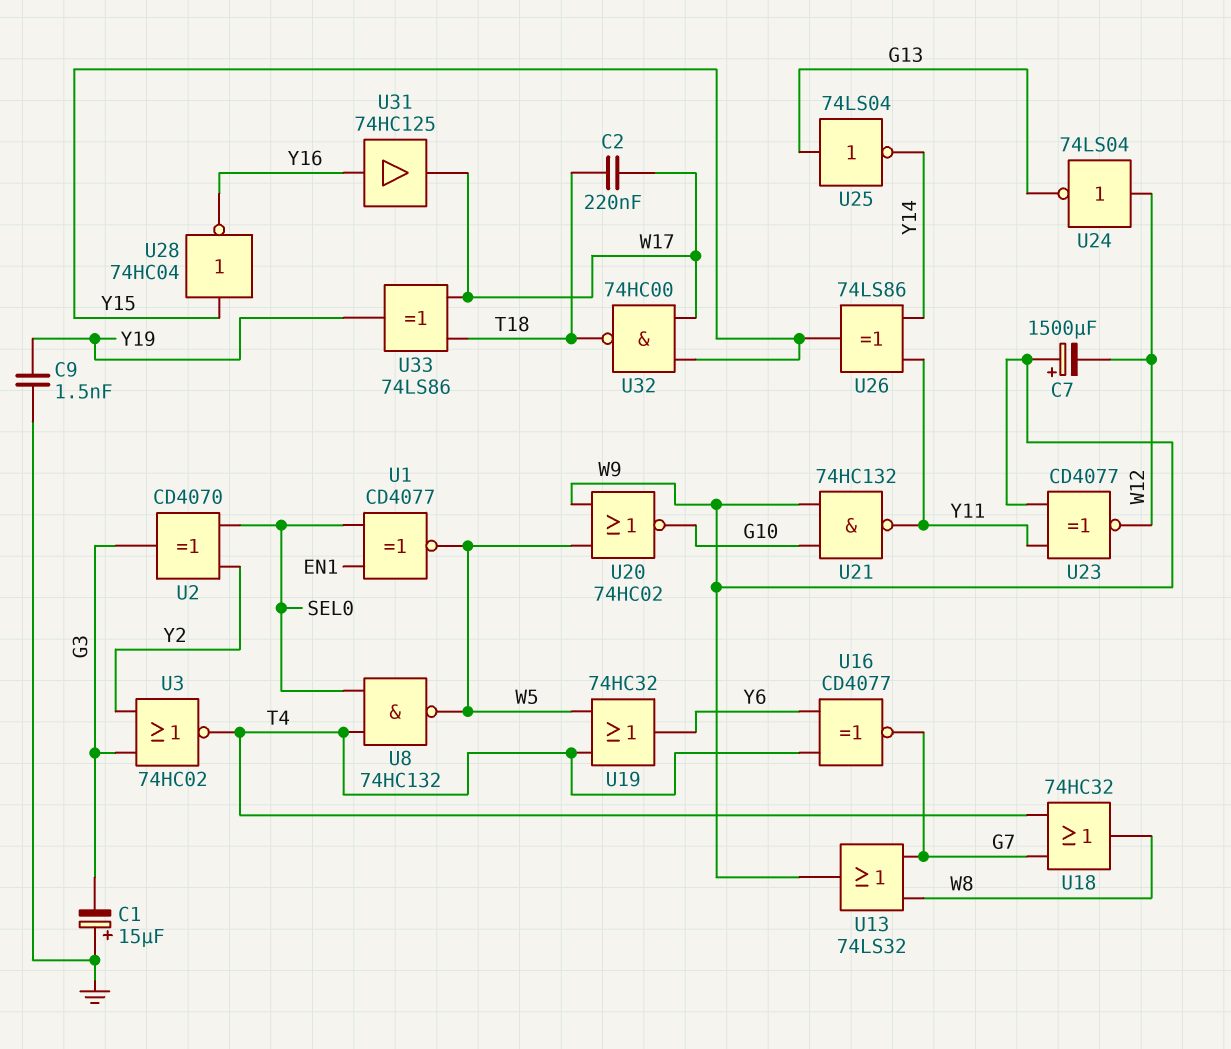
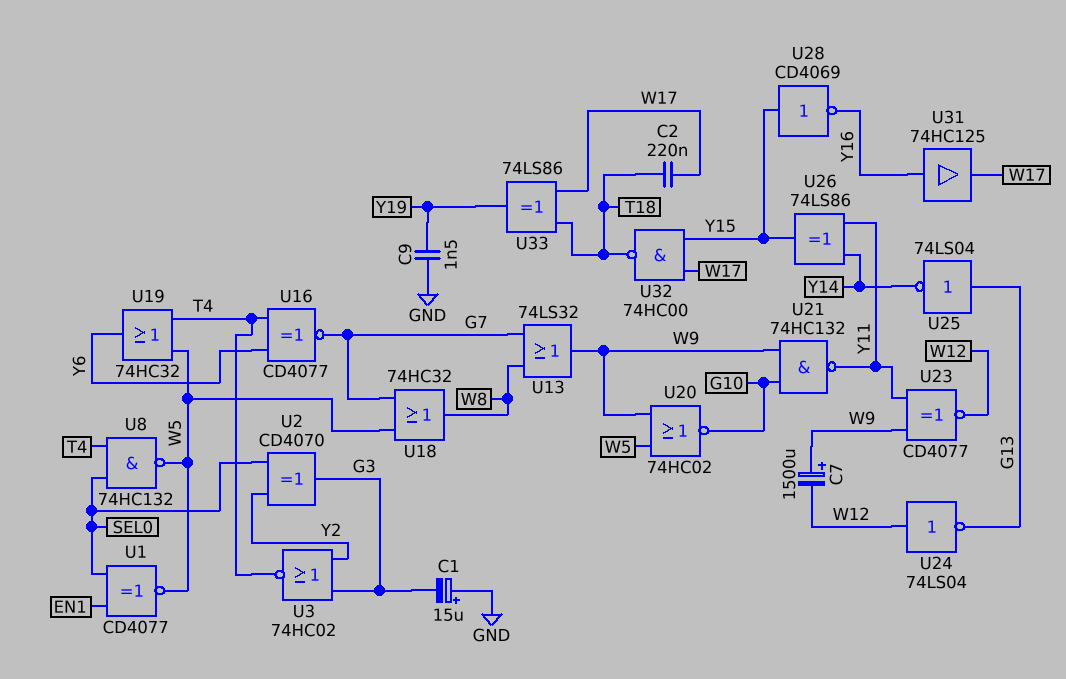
U18: OR 74HC32 (in G7, in T4, out W8) -> OR 74HC32 (in G7, in W5, out W8)
U28: NOT 74HC04 (in Y15, out Y16) -> NOT CD4069 (in Y15, out Y16)

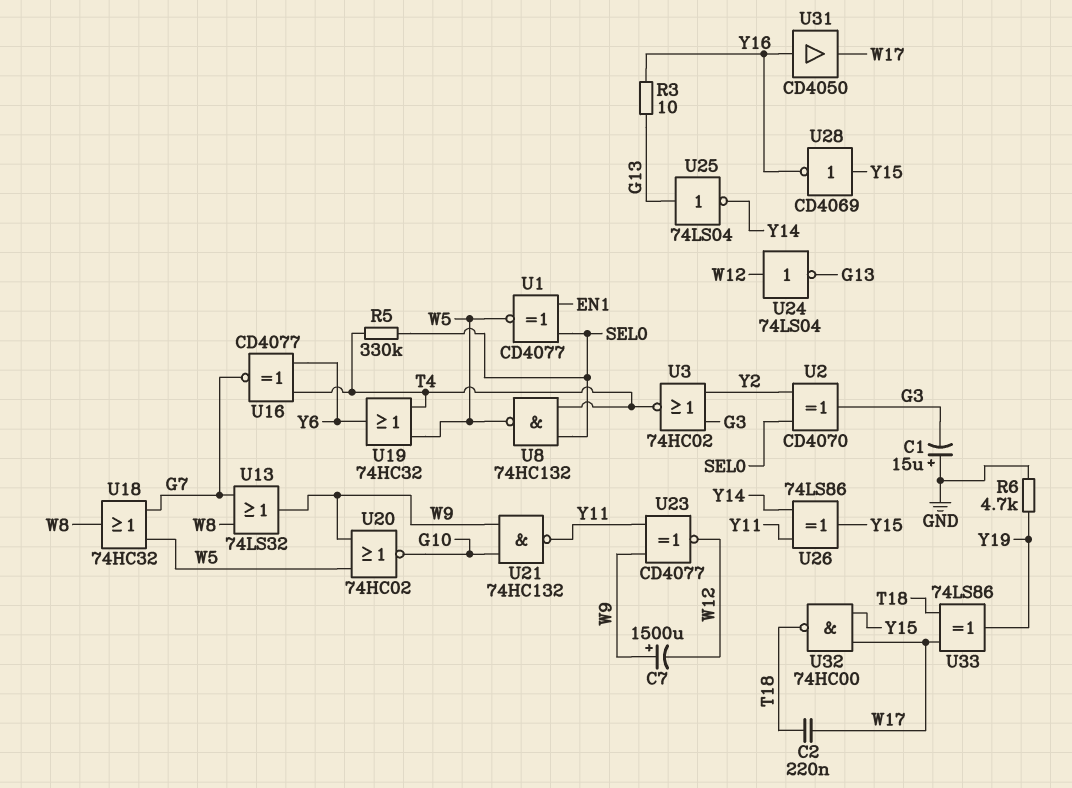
C9: 1.5nF (GND, Y19) -> none
R3: none -> 10 (G13, Y16)
R5: none -> 330k (SEL0, T4)
R6: none -> 4.7k (GND, Y19)
U31: buffer 74HC125 (in Y16, out W17) -> buffer CD4050 (in Y16, out W17)

